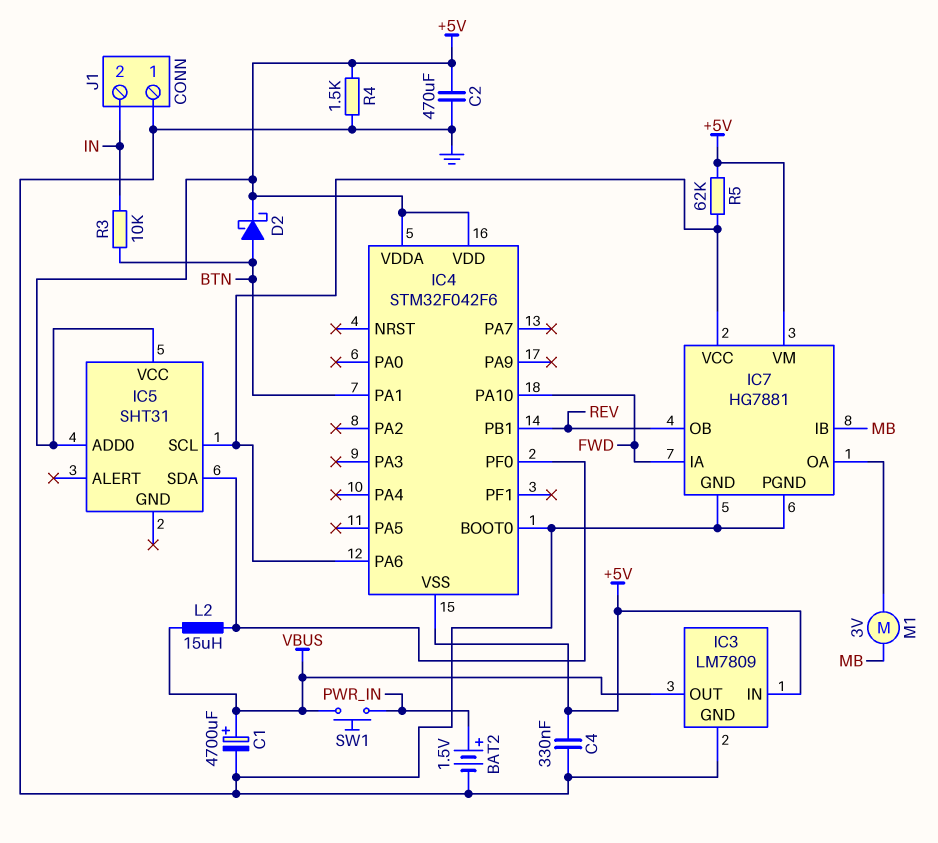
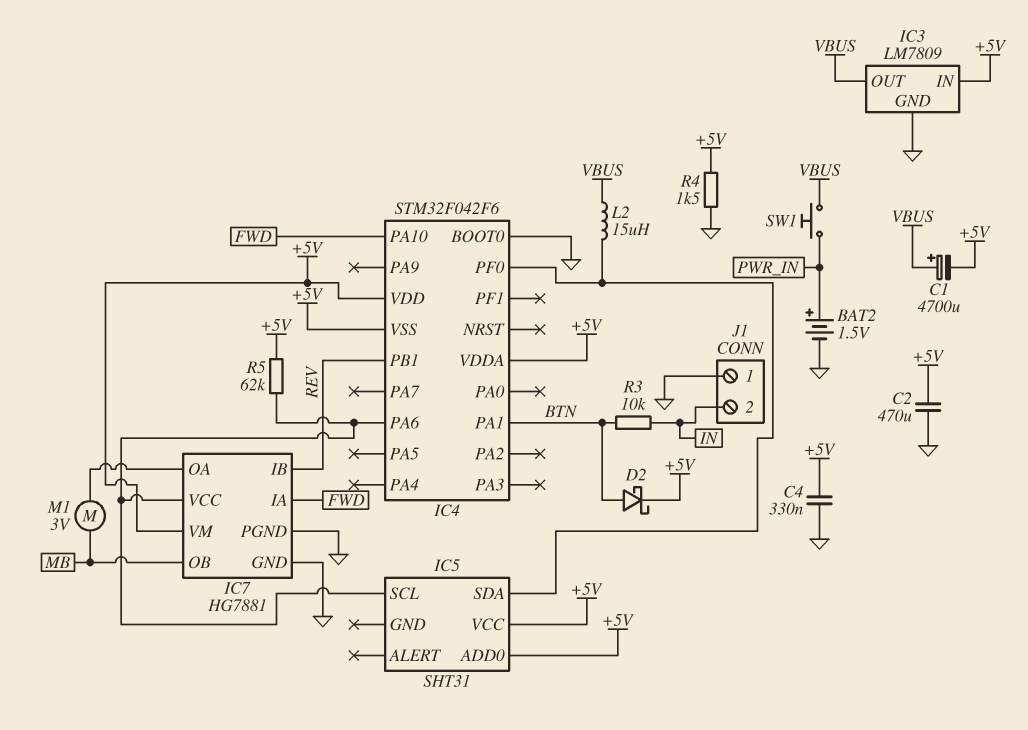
C1: 4700uF (plus VBUS, minus GND) -> 4700uF (plus VBUS, minus +5V)
IC7 pin IB: MB -> REV
IC7 pin OB: REV -> MB

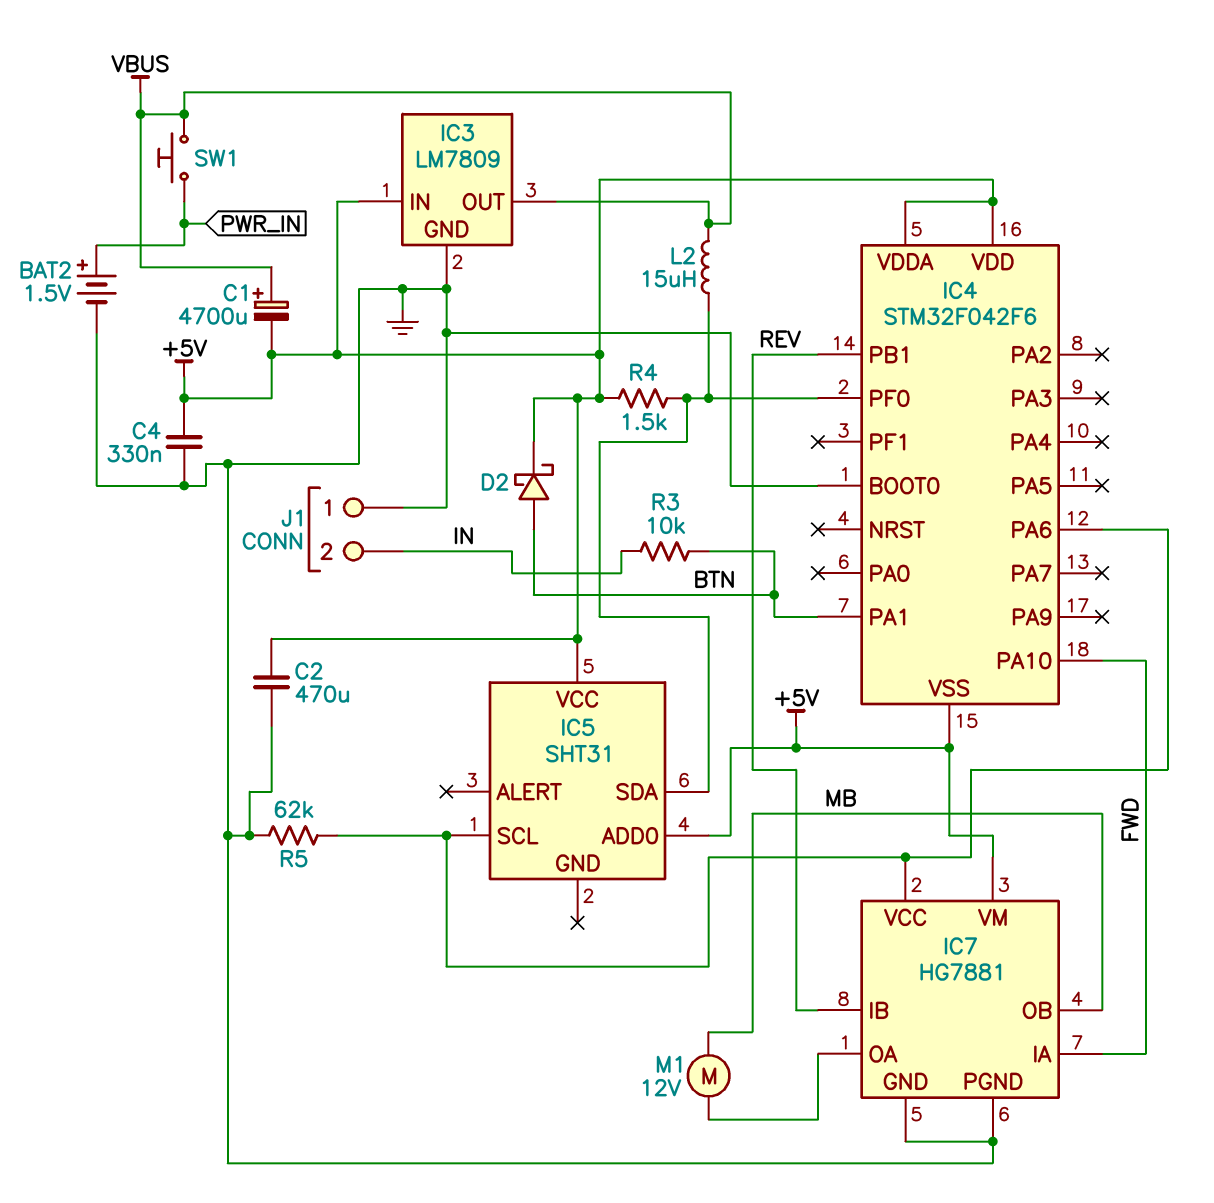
M1: motor 3V (IC7/OA, MB) -> motor 12V (IC7/OA, MB)
R4: 1.5k (+5V, GND) -> 1.5k (+5V, IC4/PF0)
R5: 62k (+5V, IC4/PA6) -> 62k (GND, IC4/PA6)

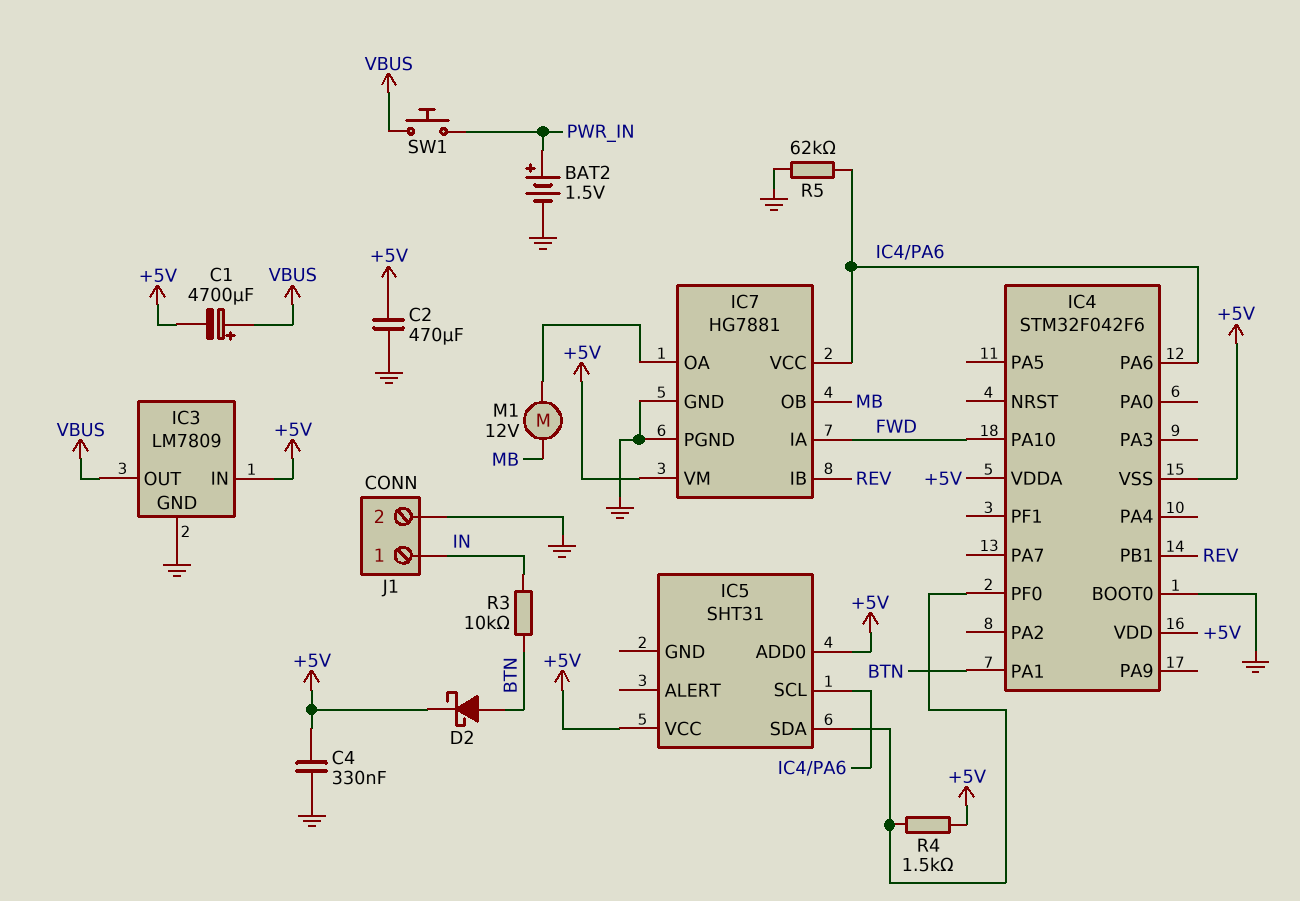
J1 pin 1: GND -> IN
J1 pin 2: IN -> GND
L2: 15uH (IC4/PF0, VBUS) -> none

